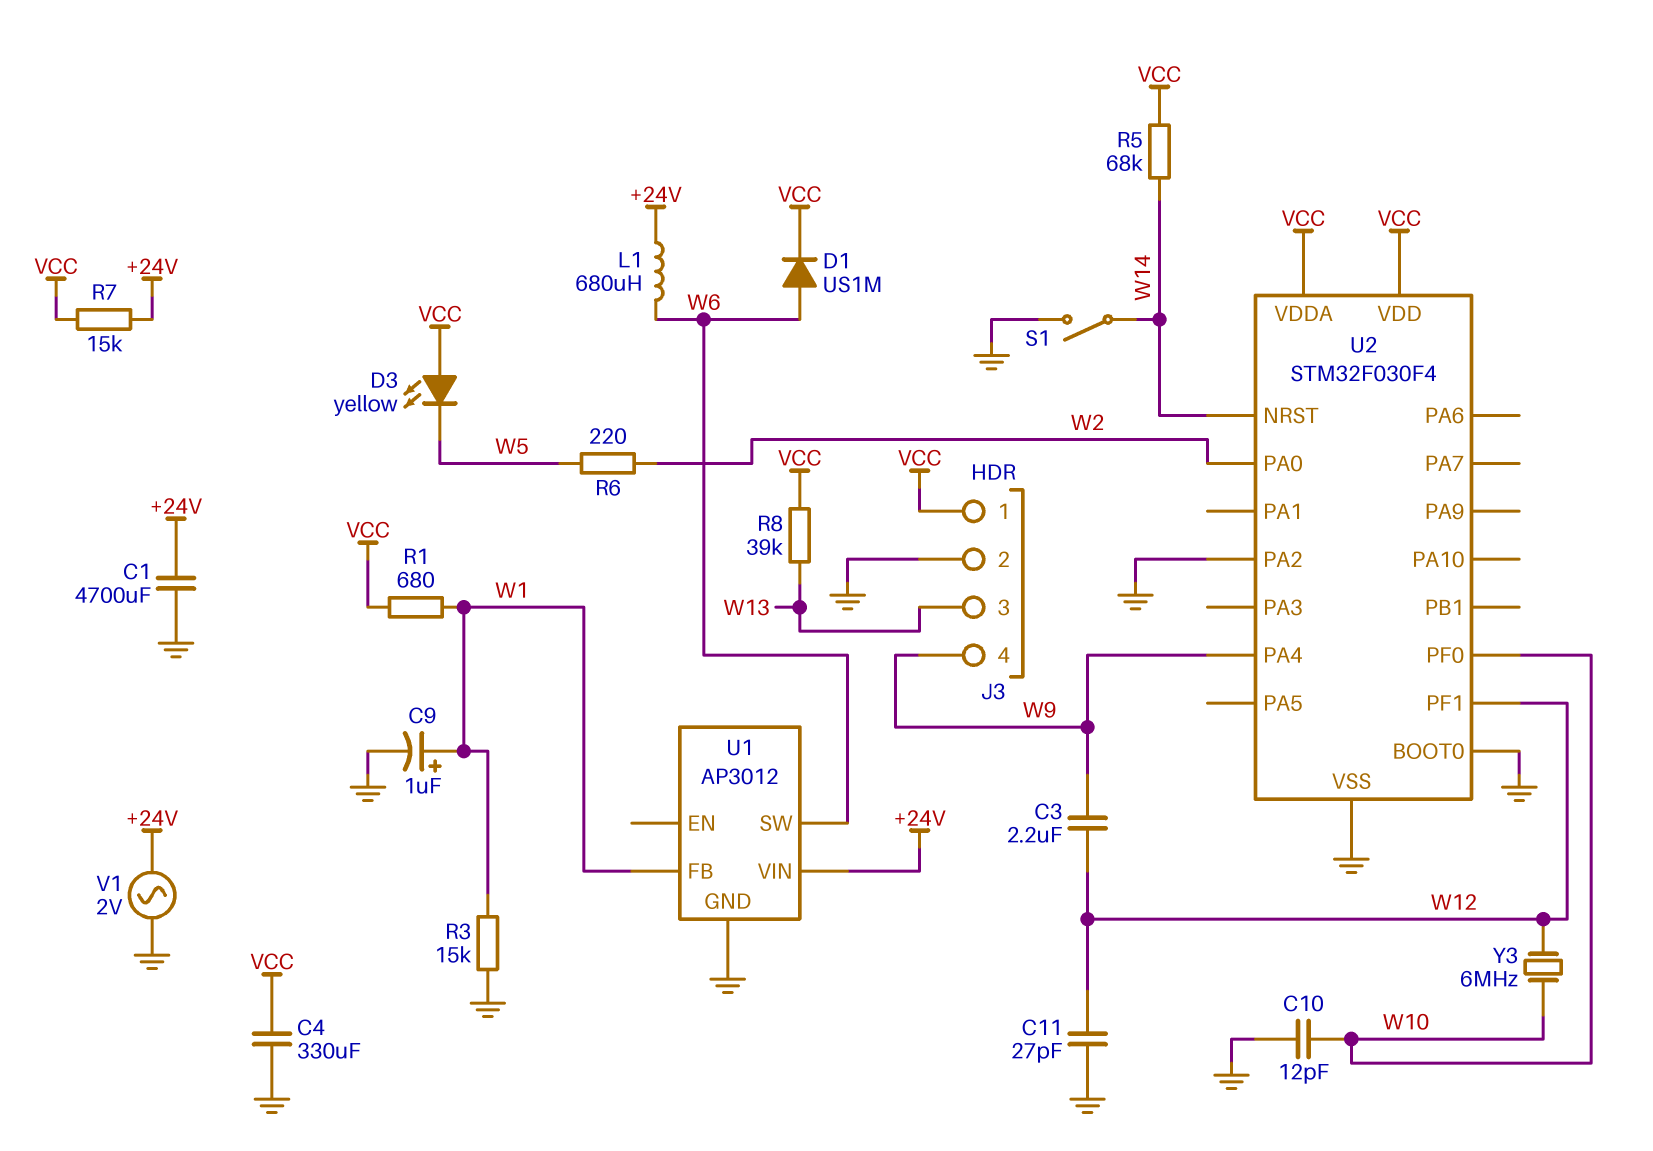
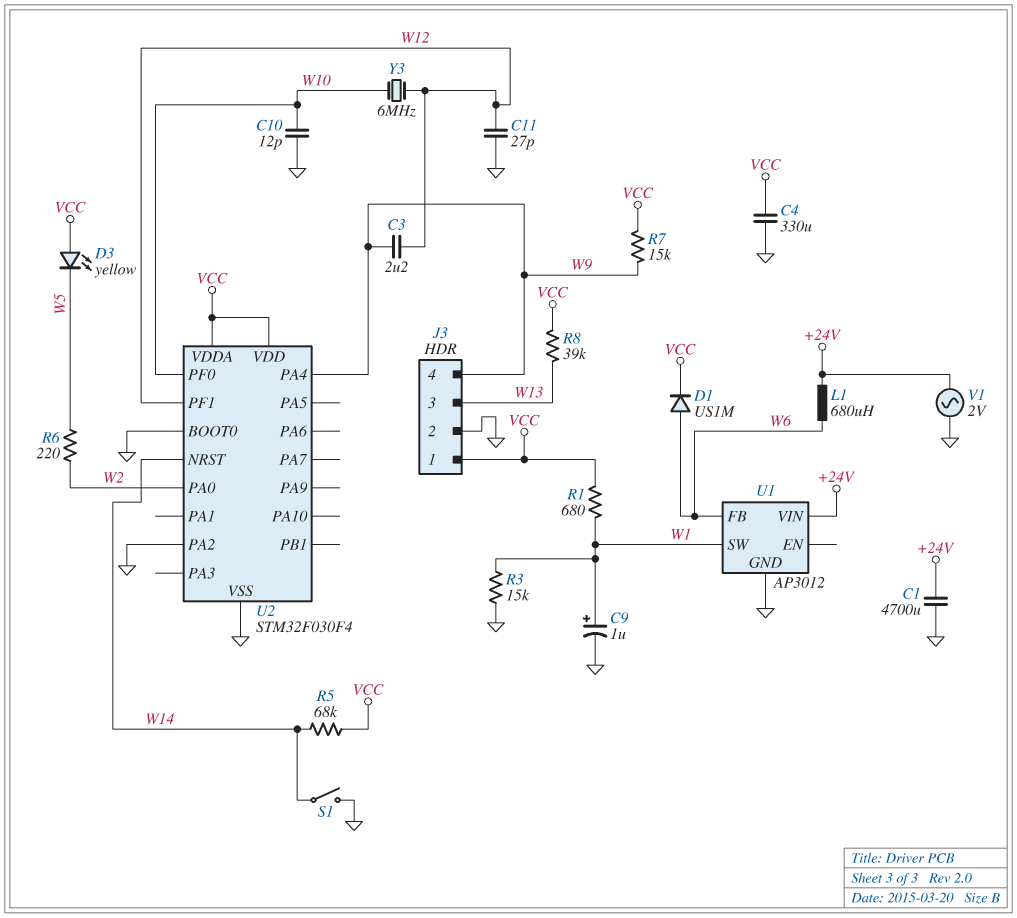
R7: 15k (+24V, VCC) -> 15k (VCC, W9)
U1 pin FB: W1 -> W6
U1 pin SW: W6 -> W1

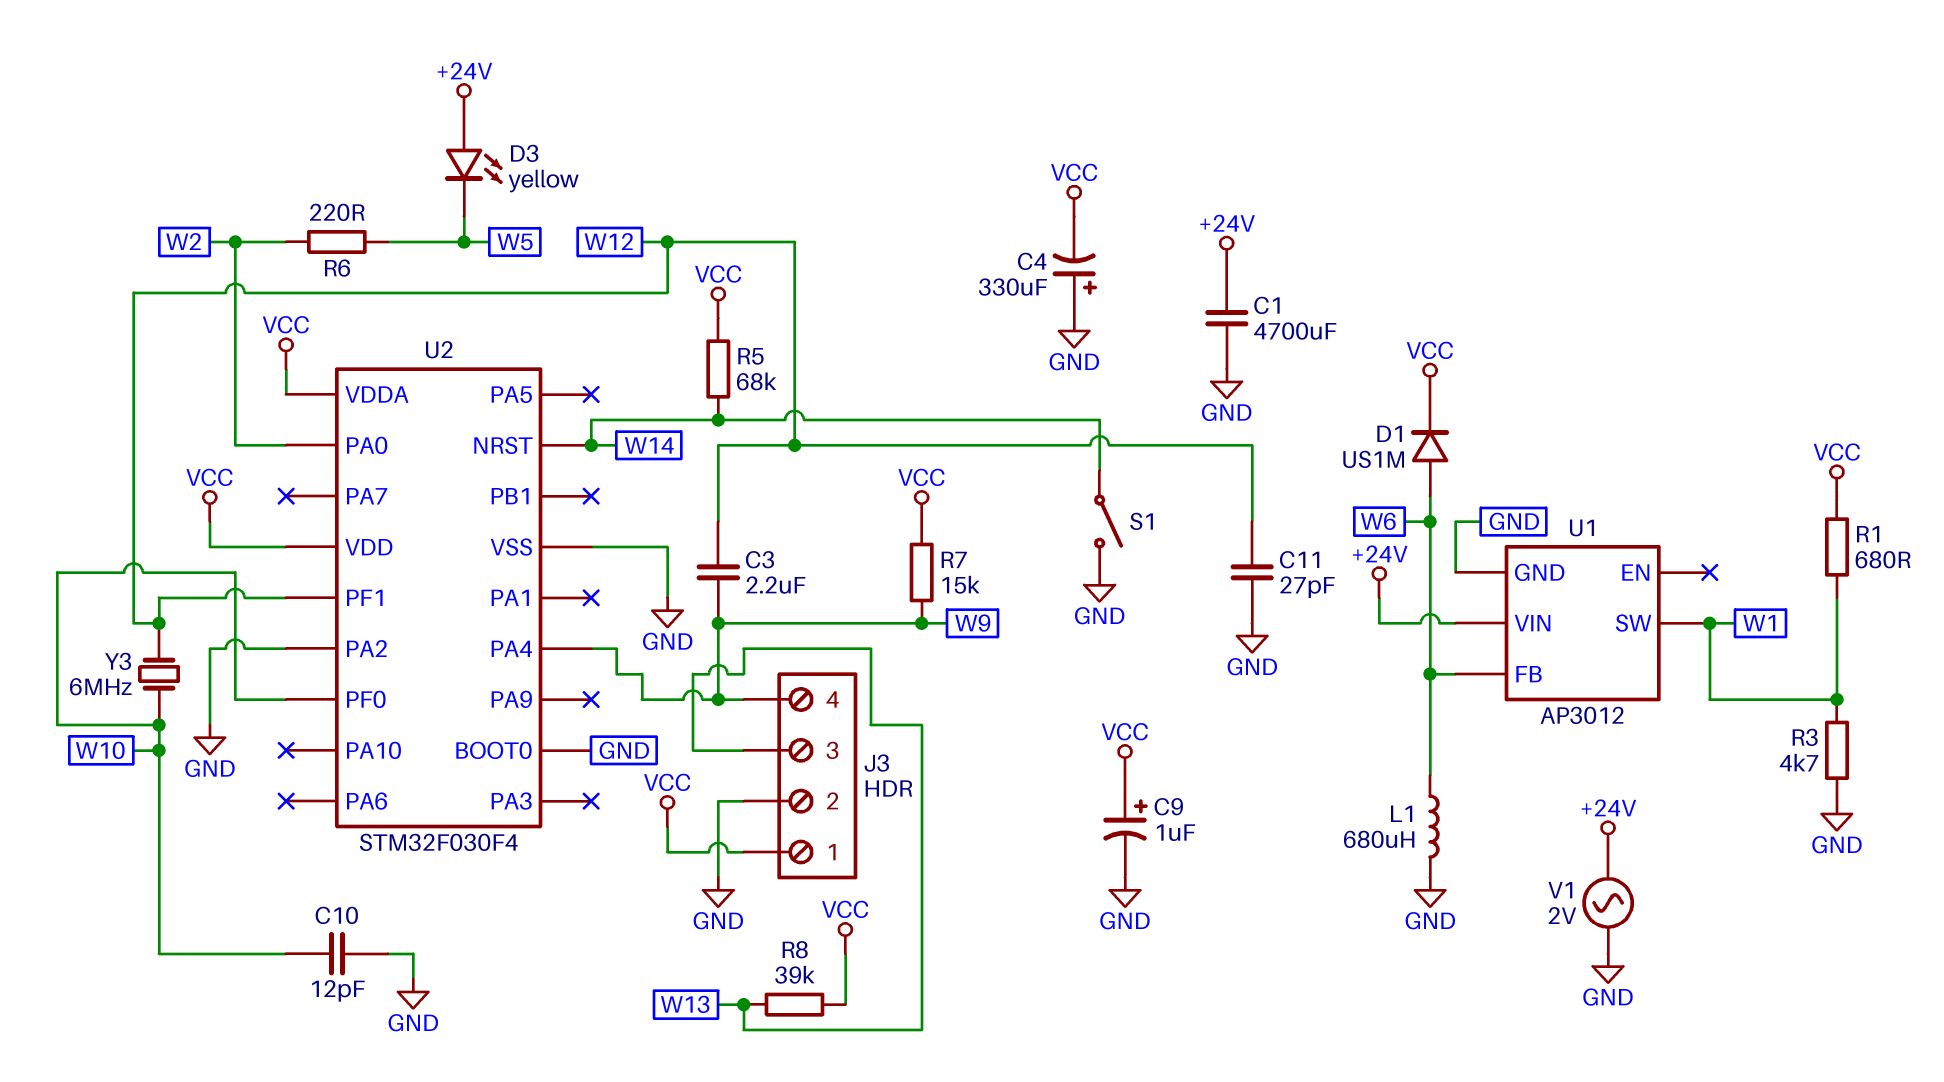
C4: 330uF (GND, VCC) -> 330uF (plus GND, minus VCC)
C9: 1uF (plus W1, minus GND) -> 1uF (plus VCC, minus GND)
D3: LED yellow (A VCC, K W5) -> LED yellow (A +24V, K W5)
L1: 680uH (+24V, W6) -> 680uH (GND, W6)
R3: 15k (GND, W1) -> 4.7k (GND, W1)

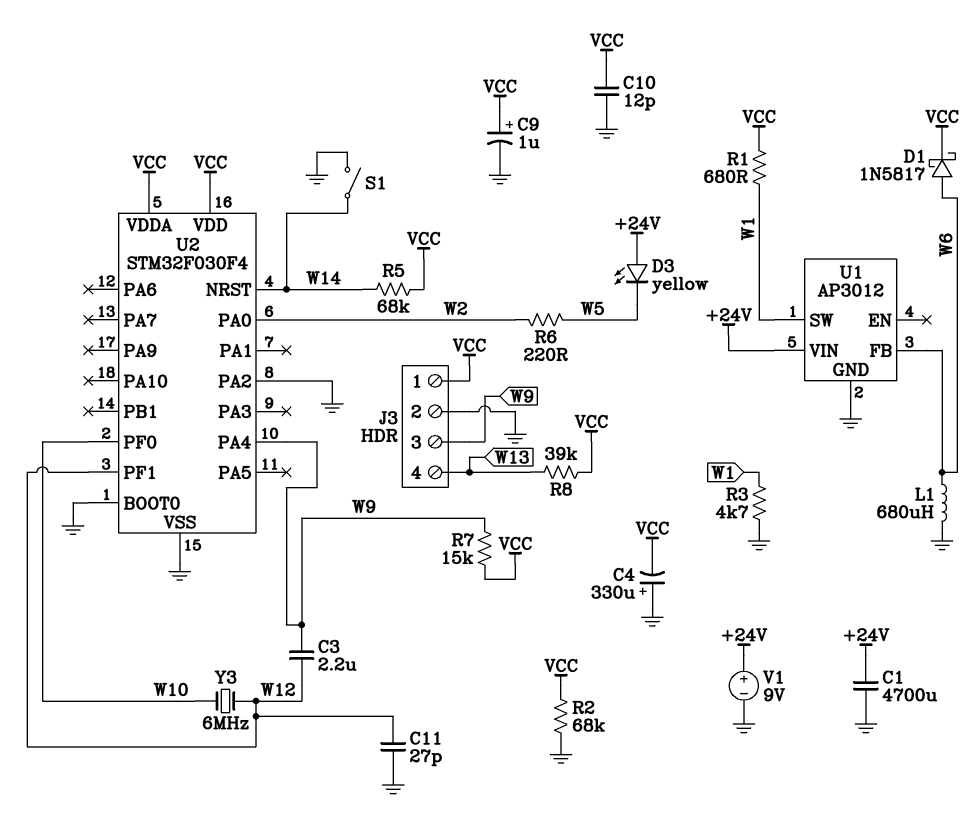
C10: 12pF (GND, W10) -> 12pF (GND, VCC)
D1: diode US1M (A W6, K VCC) -> schottky 1N5817 (A W6, K VCC)
J3 pin 3: W13 -> W9
J3 pin 4: W9 -> W13
R2: none -> 68k (GND, VCC)
V1: AC 2V (+24V, GND) -> 9V (plus +24V, minus GND)

